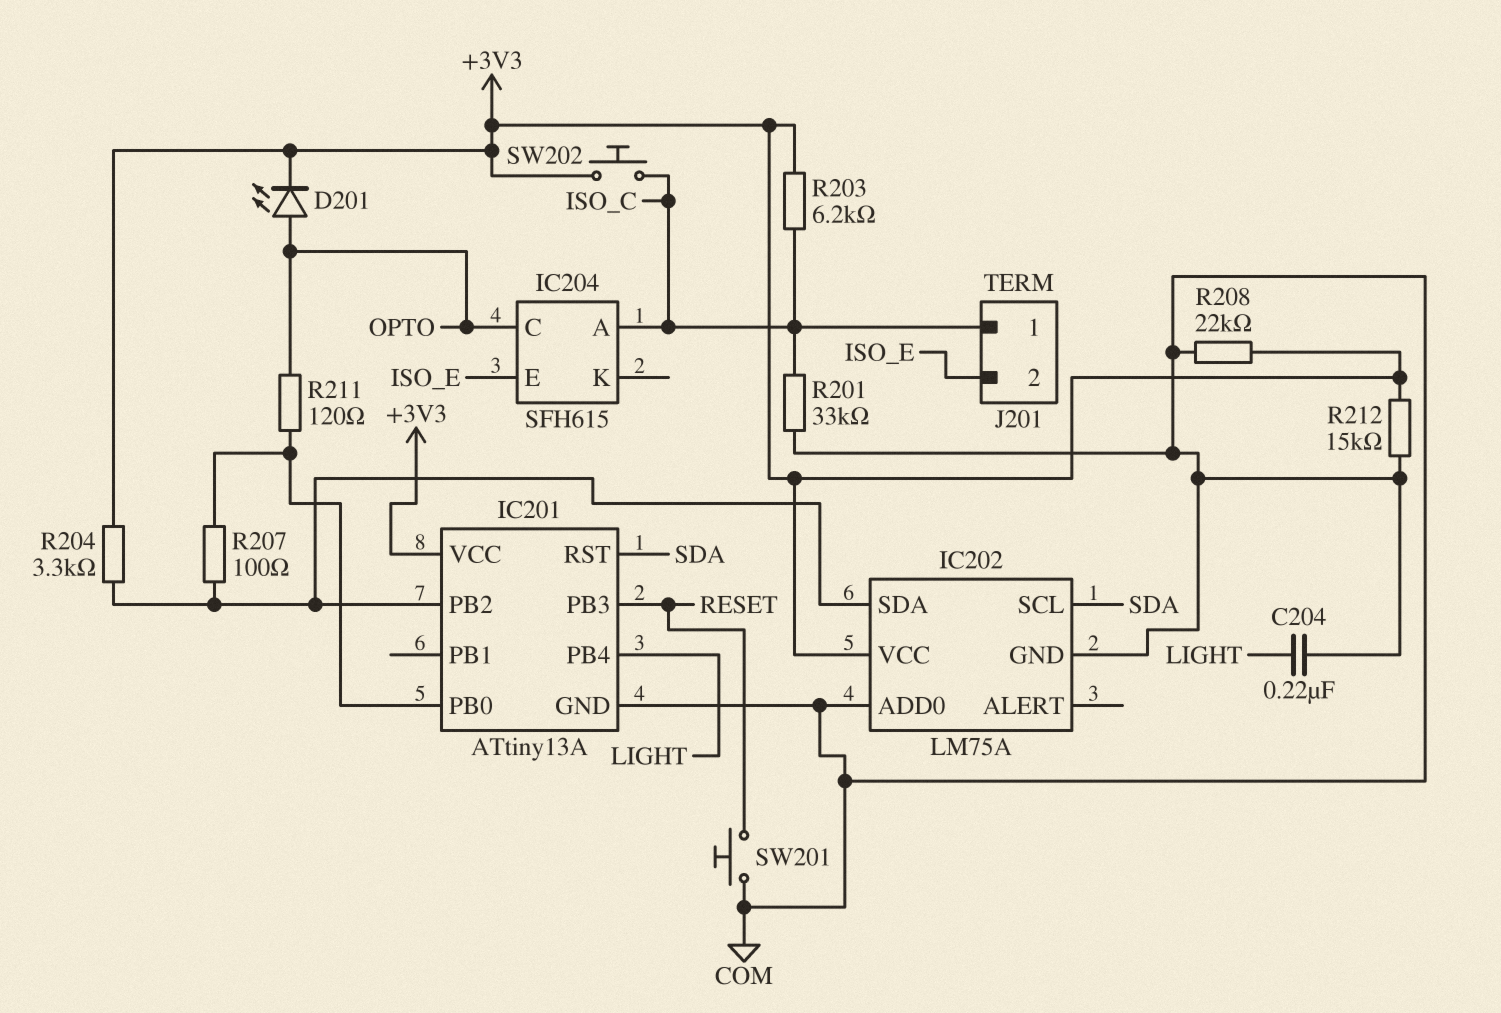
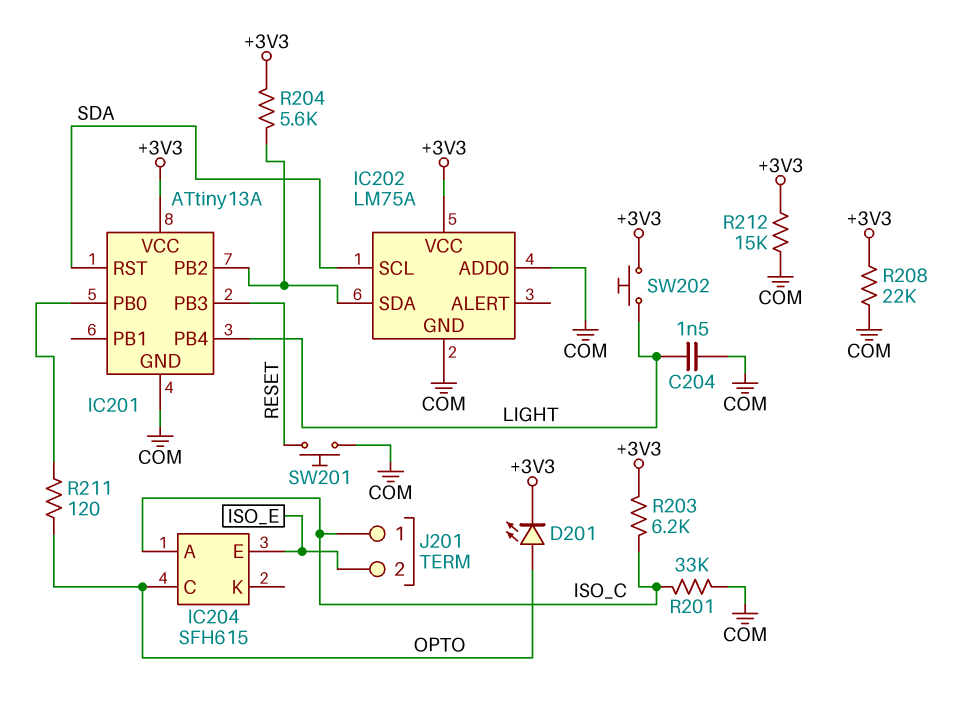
C204: 220nF (COM, LIGHT) -> 1.5nF (COM, LIGHT)
R204: 3.3k (+3V3, IC201/PB2) -> 5.6k (+3V3, IC201/PB2)
R207: 100 (IC201/PB0, IC201/PB2) -> none
SW202: button (+3V3, ISO_C) -> button (+3V3, LIGHT)

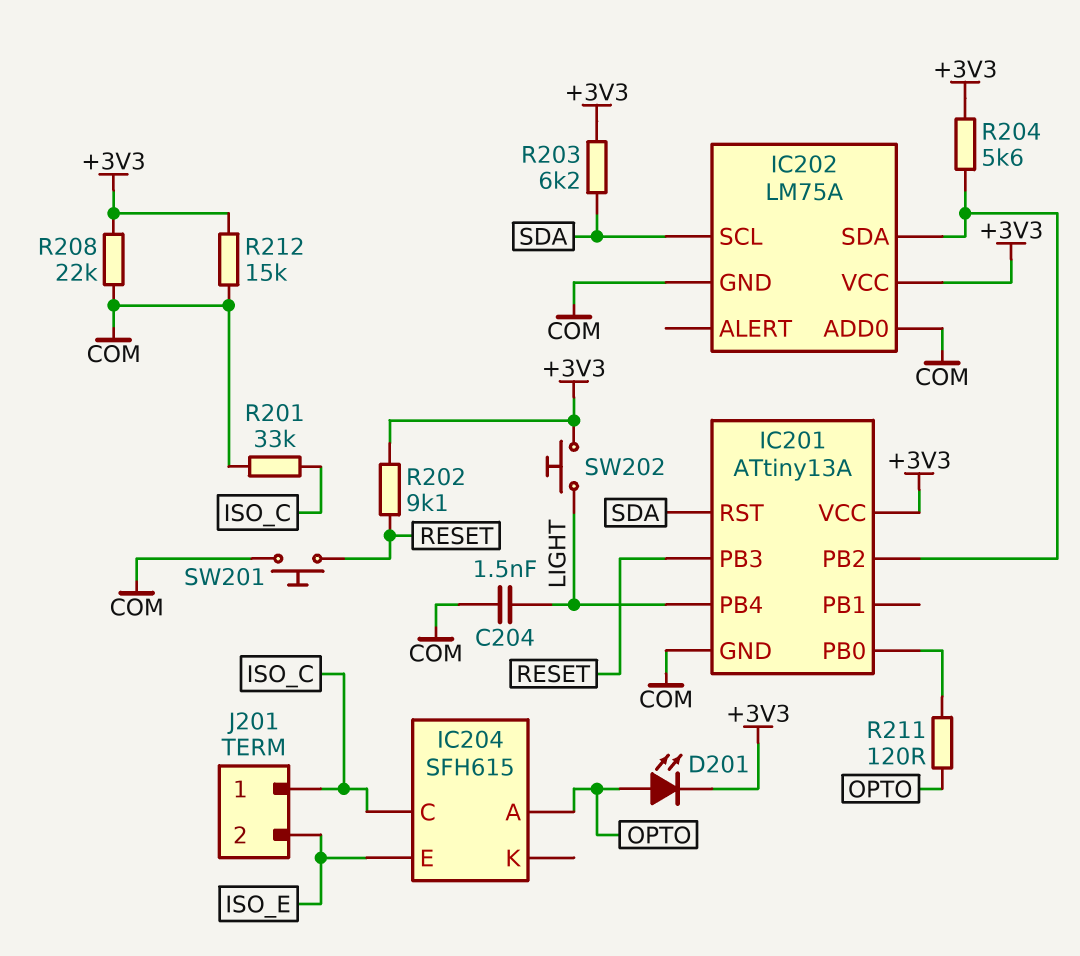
IC204 pin A: ISO_C -> OPTO
IC204 pin C: OPTO -> ISO_C
R202: none -> 9.1k (+3V3, RESET)
R203: 6.2k (+3V3, ISO_C) -> 6.2k (+3V3, SDA)

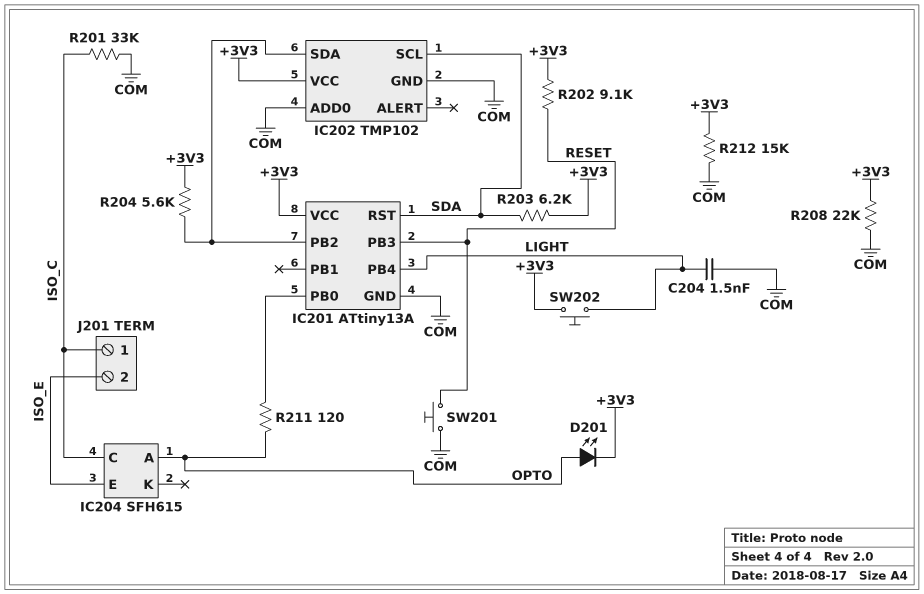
IC202: LM75A -> TMP102

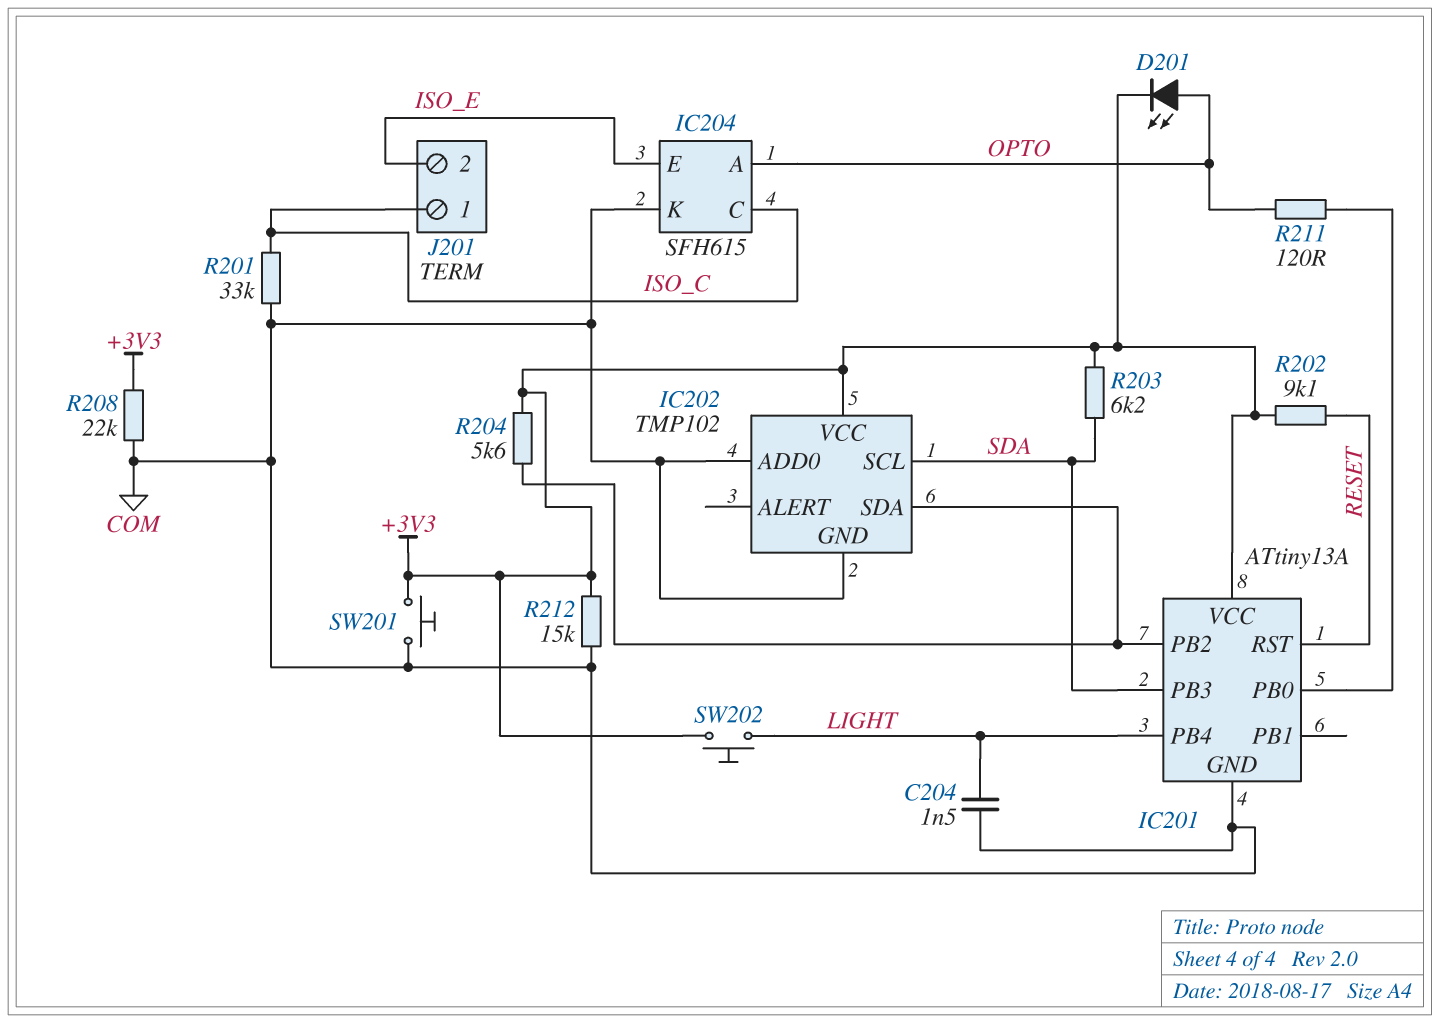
IC201 pin PB3: RESET -> SDA
IC201 pin RST: SDA -> RESET
IC204 pin K: none -> COM
SW201: button (COM, RESET) -> button (+3V3, COM)

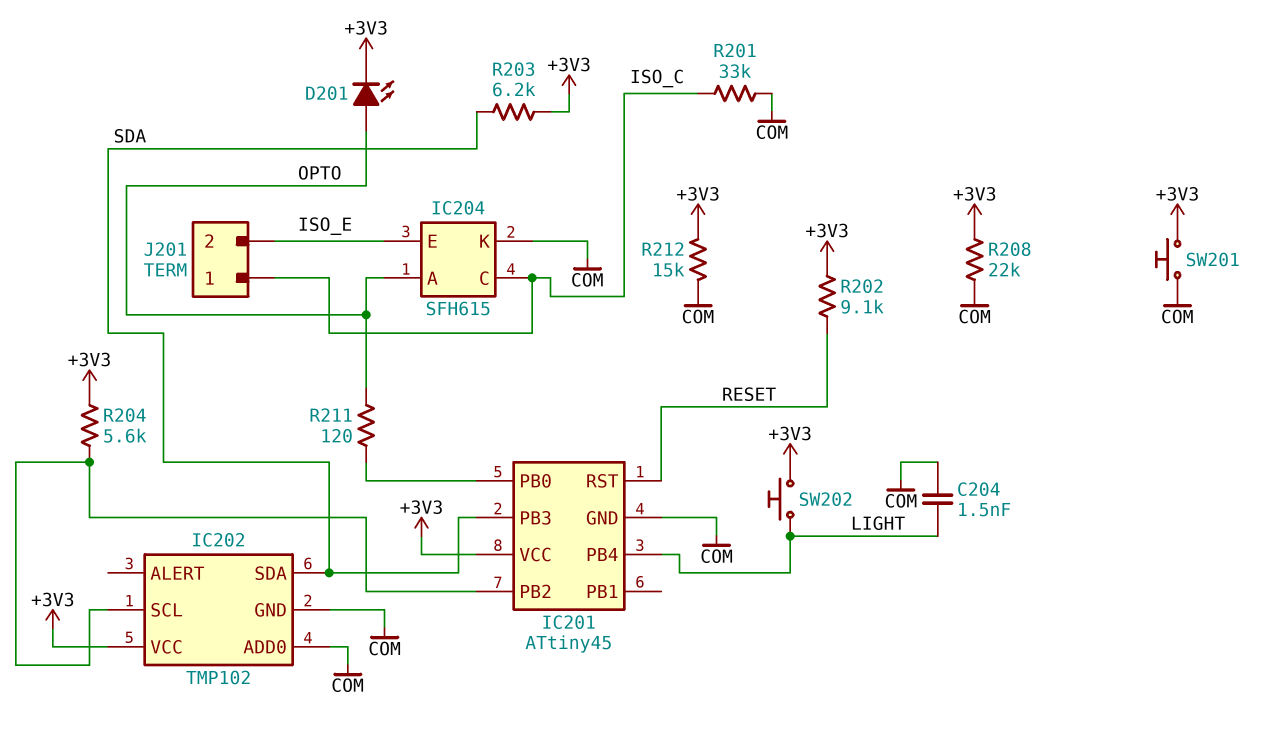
IC201: ATtiny13A -> ATtiny45
IC202 pin SCL: SDA -> IC201/PB2
IC202 pin SDA: IC201/PB2 -> SDA

